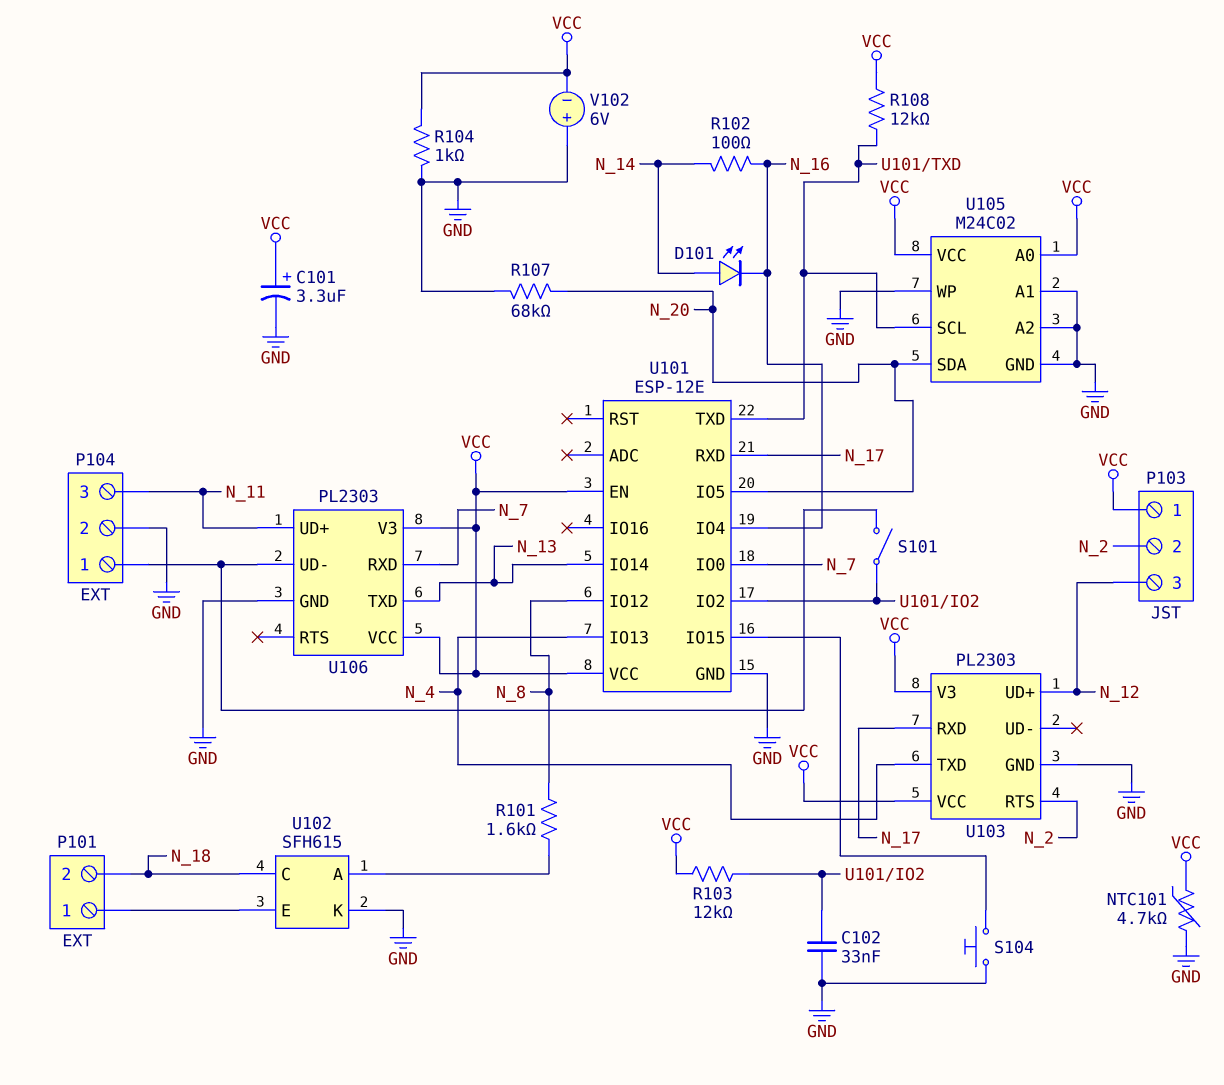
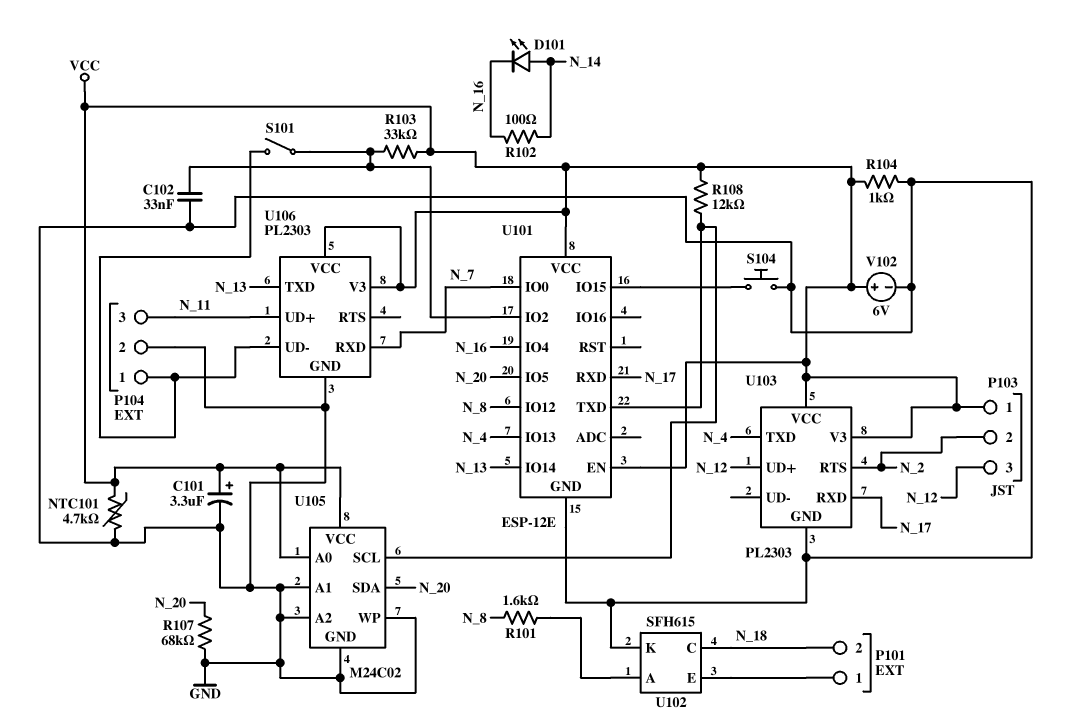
R103: 12k (U101/IO2, VCC) -> 33k (U101/IO2, VCC)
V102: 6V (plus GND, minus VCC) -> 6V (plus VCC, minus GND)

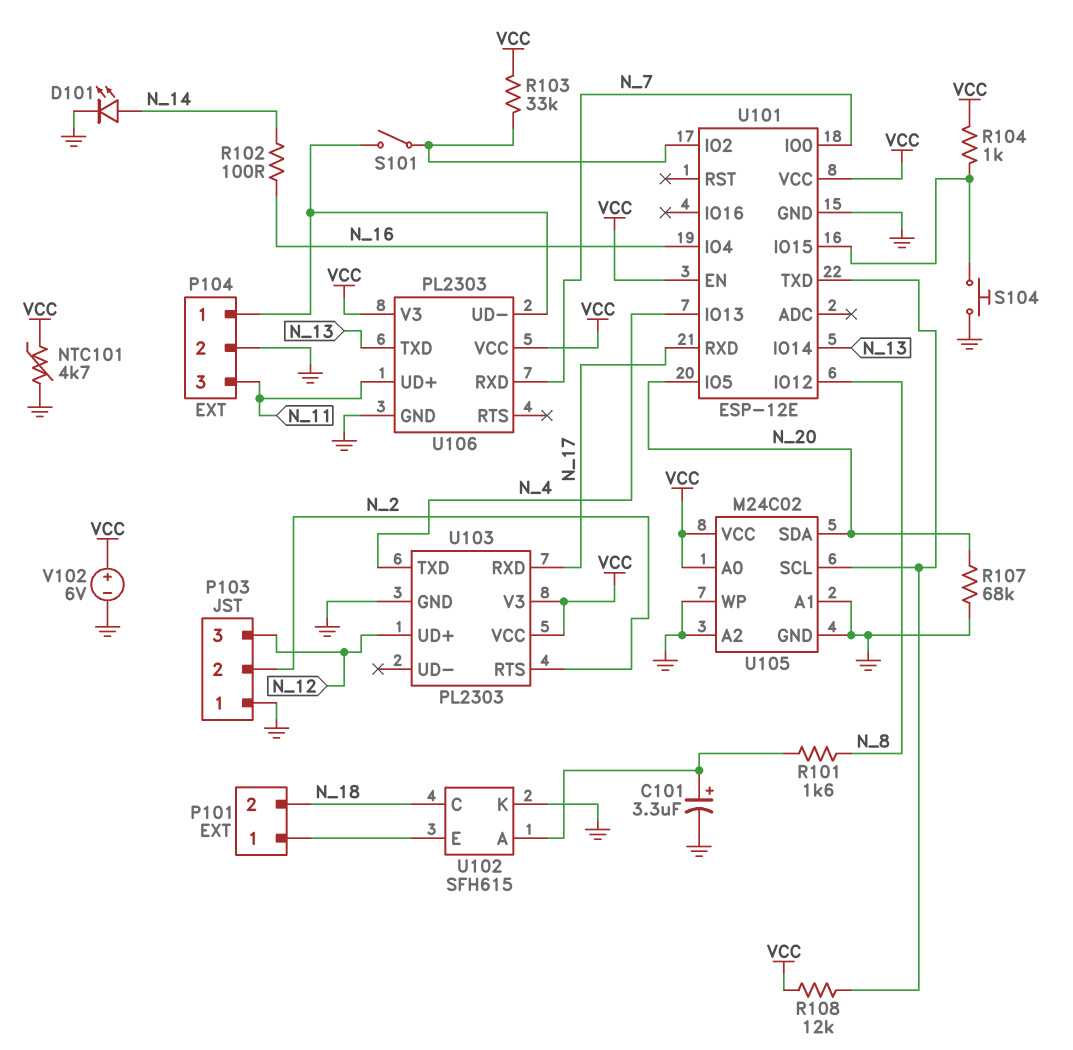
C101: 3.3uF (plus VCC, minus GND) -> 3.3uF (plus U102/A, minus GND)
C102: 33nF (GND, U101/IO2) -> none
D101: LED (A N_14, K N_16) -> LED (A N_14, K GND)
P103 pin 1: VCC -> GND
R104: 1k (GND, VCC) -> 1k (U101/IO15, VCC)

